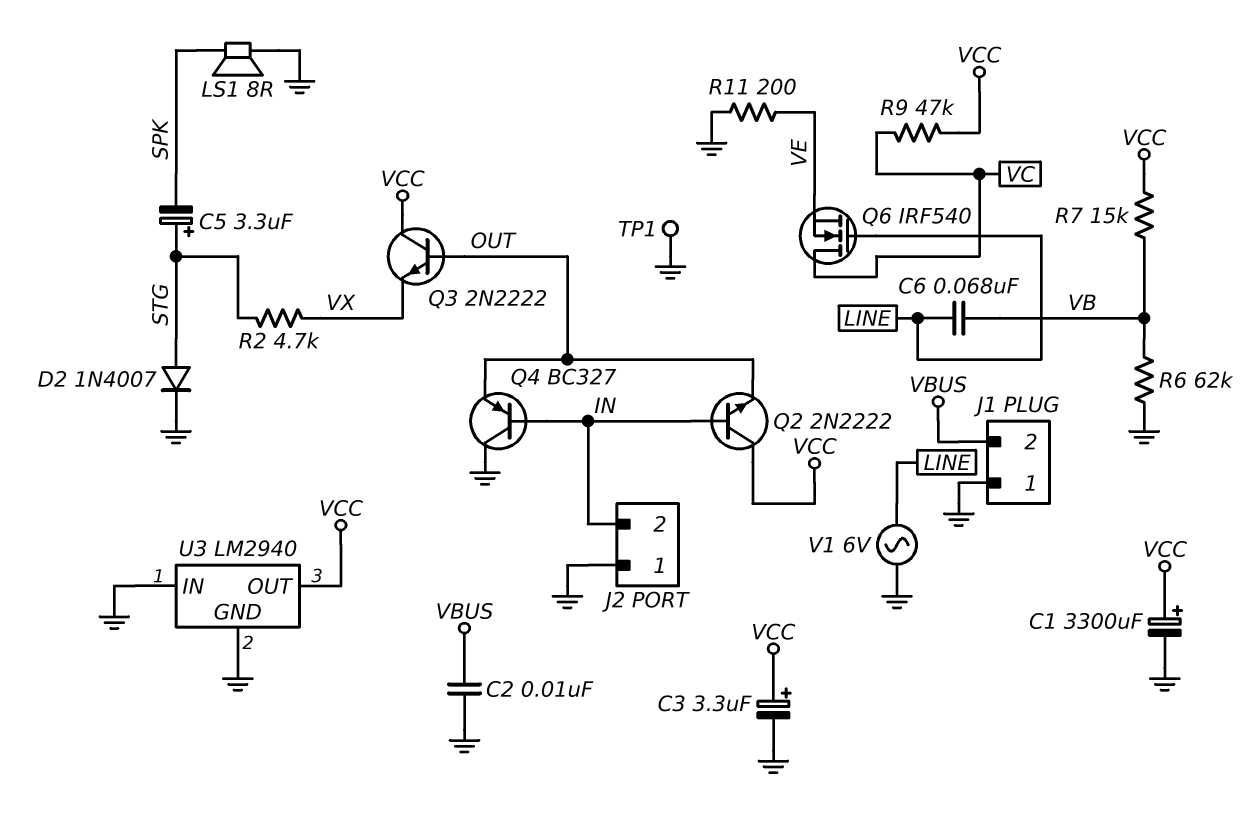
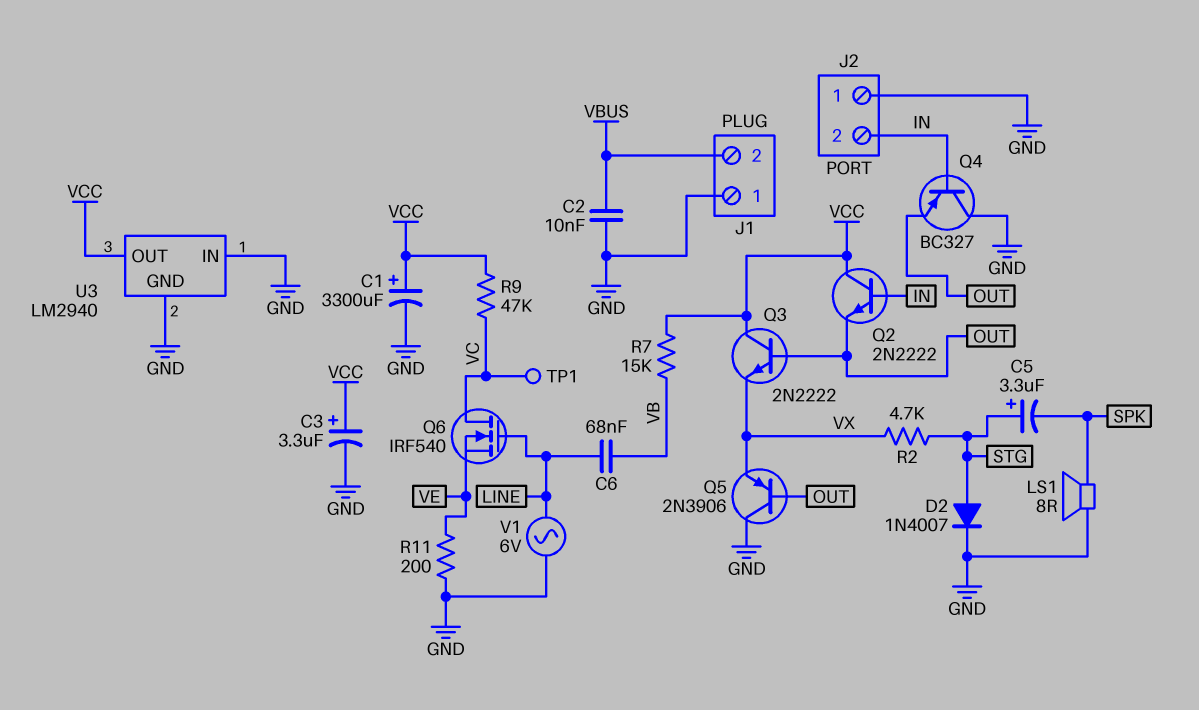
Q5: none -> PNP 2N3906 (B OUT, C GND, E VX)
R6: 62k (GND, VB) -> none
TP1: test point (GND) -> test point (VC)

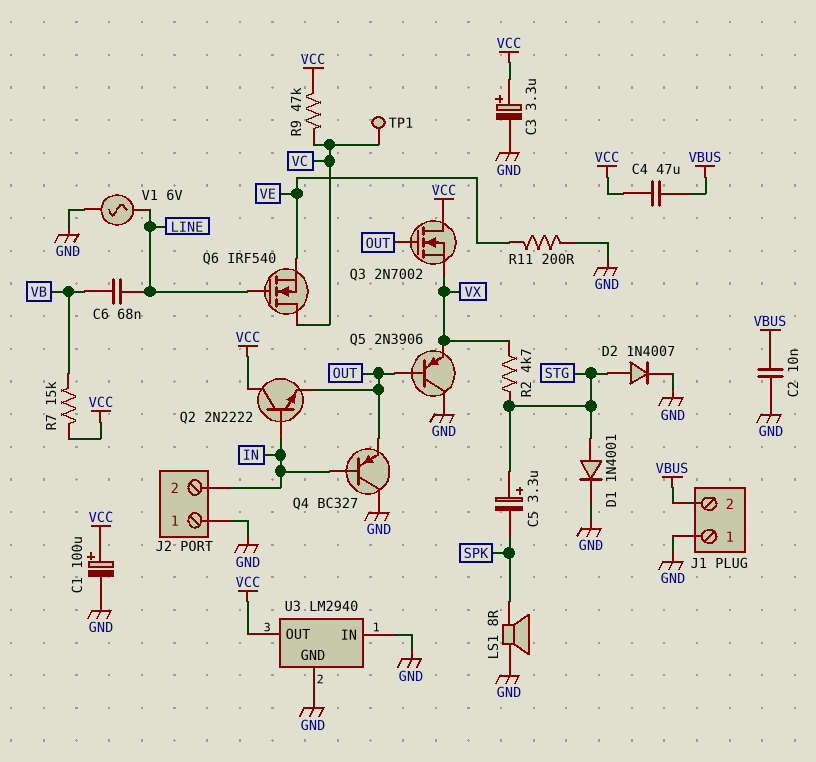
C1: 3300uF (plus VCC, minus GND) -> 100uF (plus VCC, minus GND)
C4: none -> 47uF (VBUS, VCC)
D1: none -> diode 1N4001 (A STG, K GND)
Q3: NPN 2N2222 (B OUT, C VCC, E VX) -> NMOS 2N7002 (G OUT, D VCC, S VX)

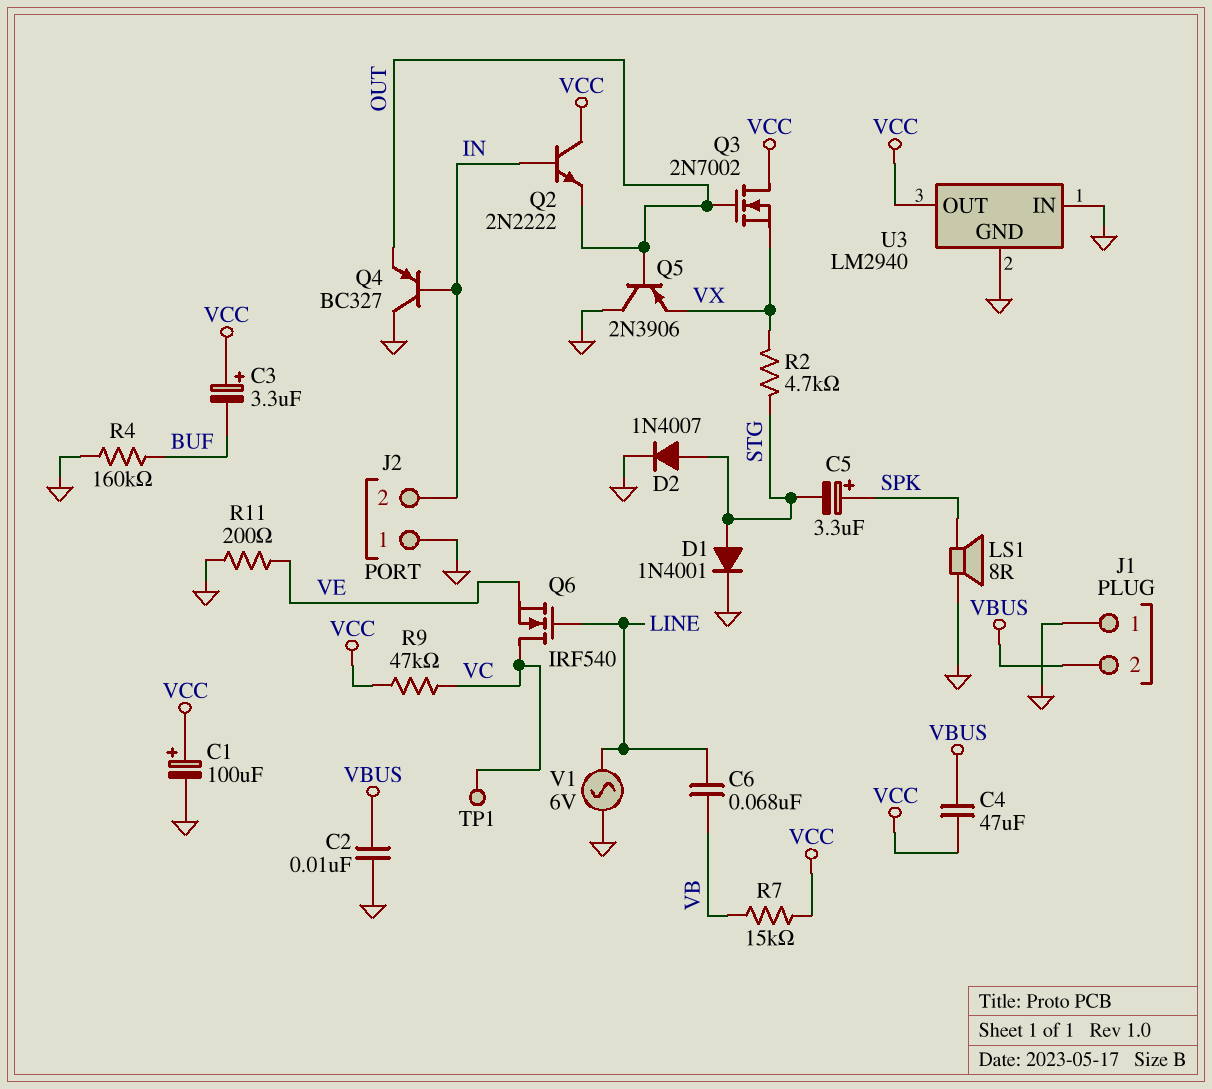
C3: 3.3uF (plus VCC, minus GND) -> 3.3uF (plus VCC, minus BUF)
C5: 3.3uF (plus STG, minus SPK) -> 3.3uF (plus SPK, minus STG)
R4: none -> 160k (BUF, GND)

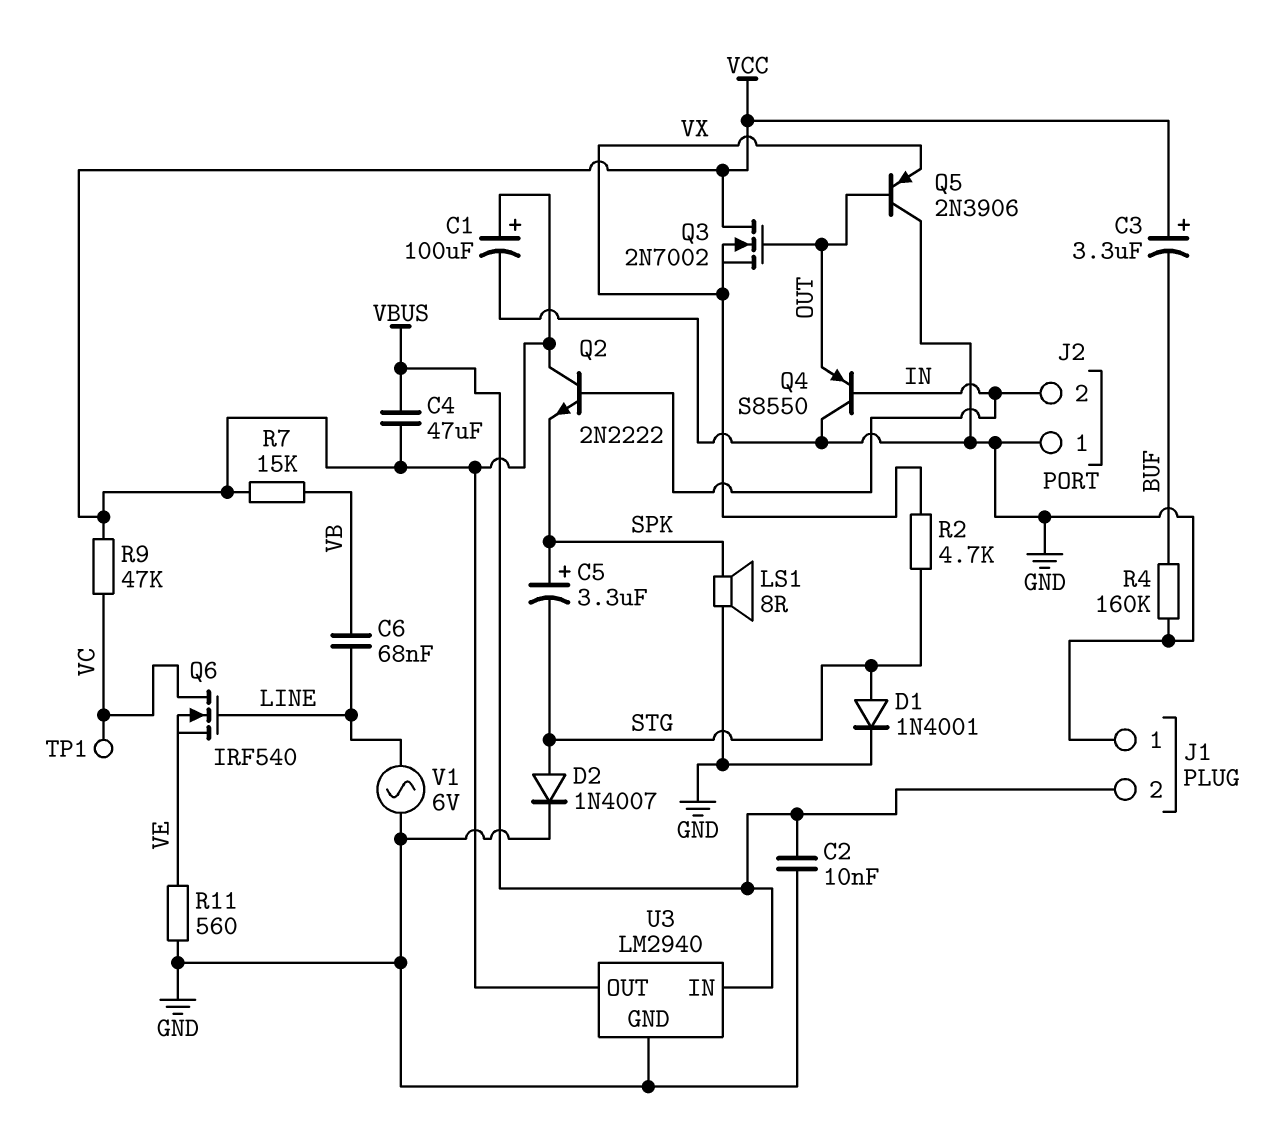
Q2: NPN 2N2222 (B IN, C VCC, E OUT) -> NPN 2N2222 (B IN, C VCC, E SPK)
Q4: PNP BC327 (B IN, C GND, E OUT) -> PNP S8550 (B IN, C GND, E OUT)
R11: 200 (GND, VE) -> 560 (GND, VE)
U3 pin IN: GND -> VBUS

